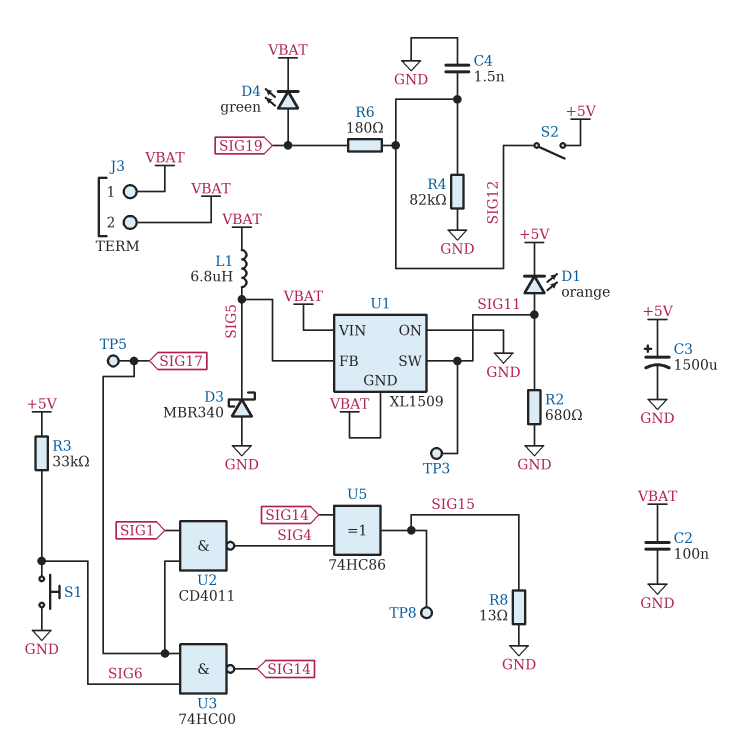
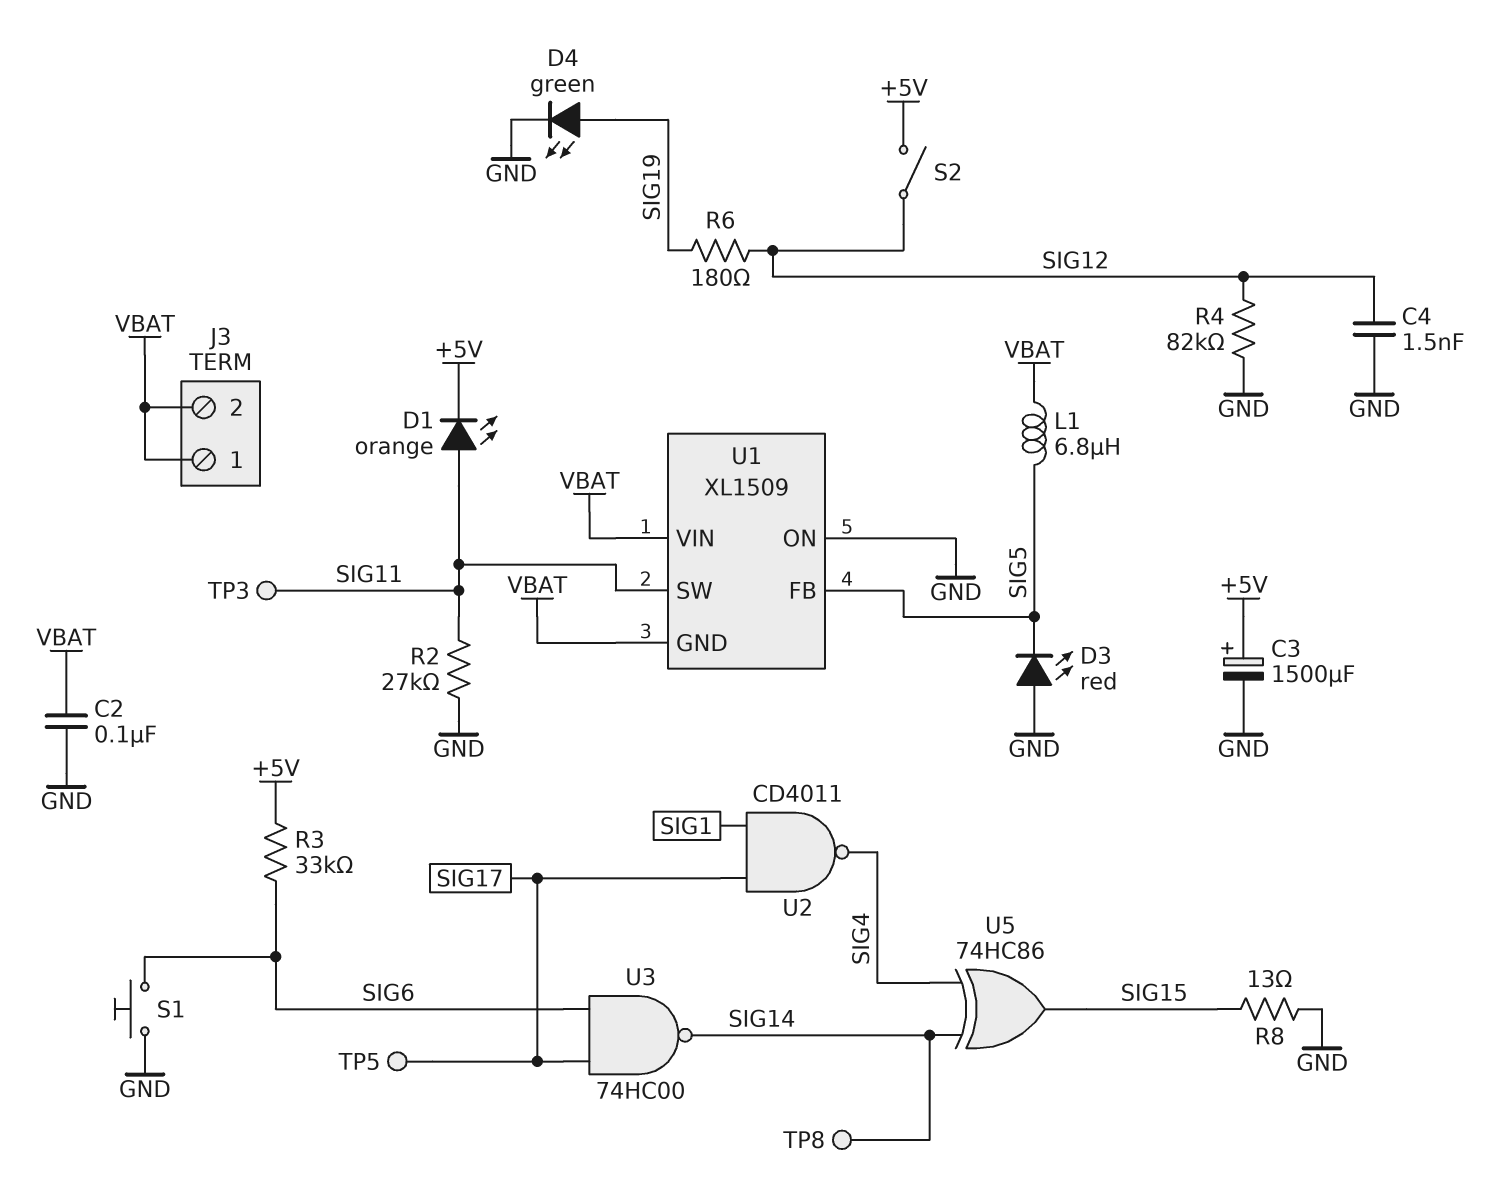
D3: schottky MBR340 (A GND, K SIG5) -> LED red (A GND, K SIG5)
D4: LED green (A SIG19, K VBAT) -> LED green (A SIG19, K GND)
R2: 680 (GND, SIG11) -> 27k (GND, SIG11)
TP8: test point (SIG15) -> test point (SIG14)

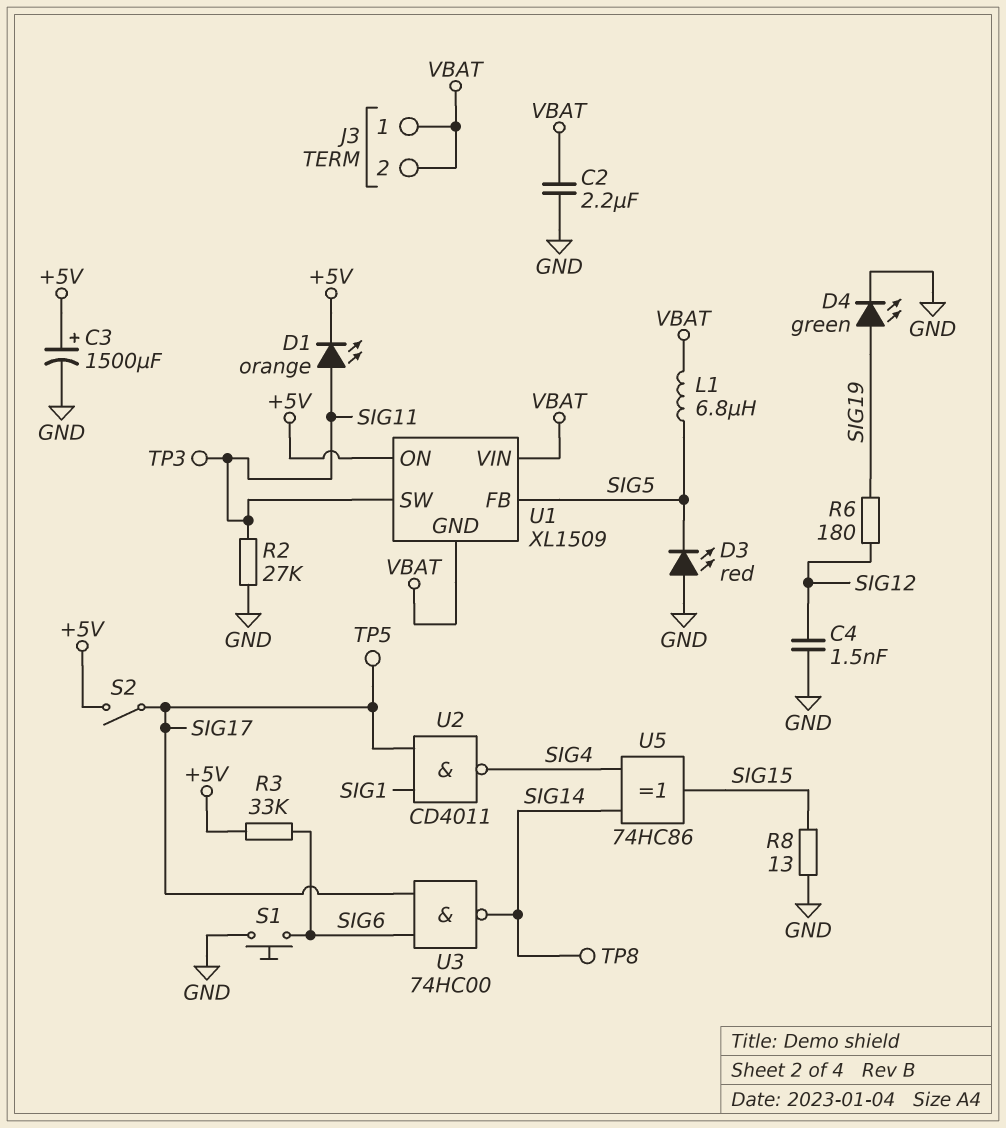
C2: 100nF (GND, VBAT) -> 2.2uF (GND, VBAT)
R4: 82k (GND, SIG12) -> none
S2: switch (+5V, SIG12) -> switch (+5V, SIG17)
U1 pin ON: GND -> +5V

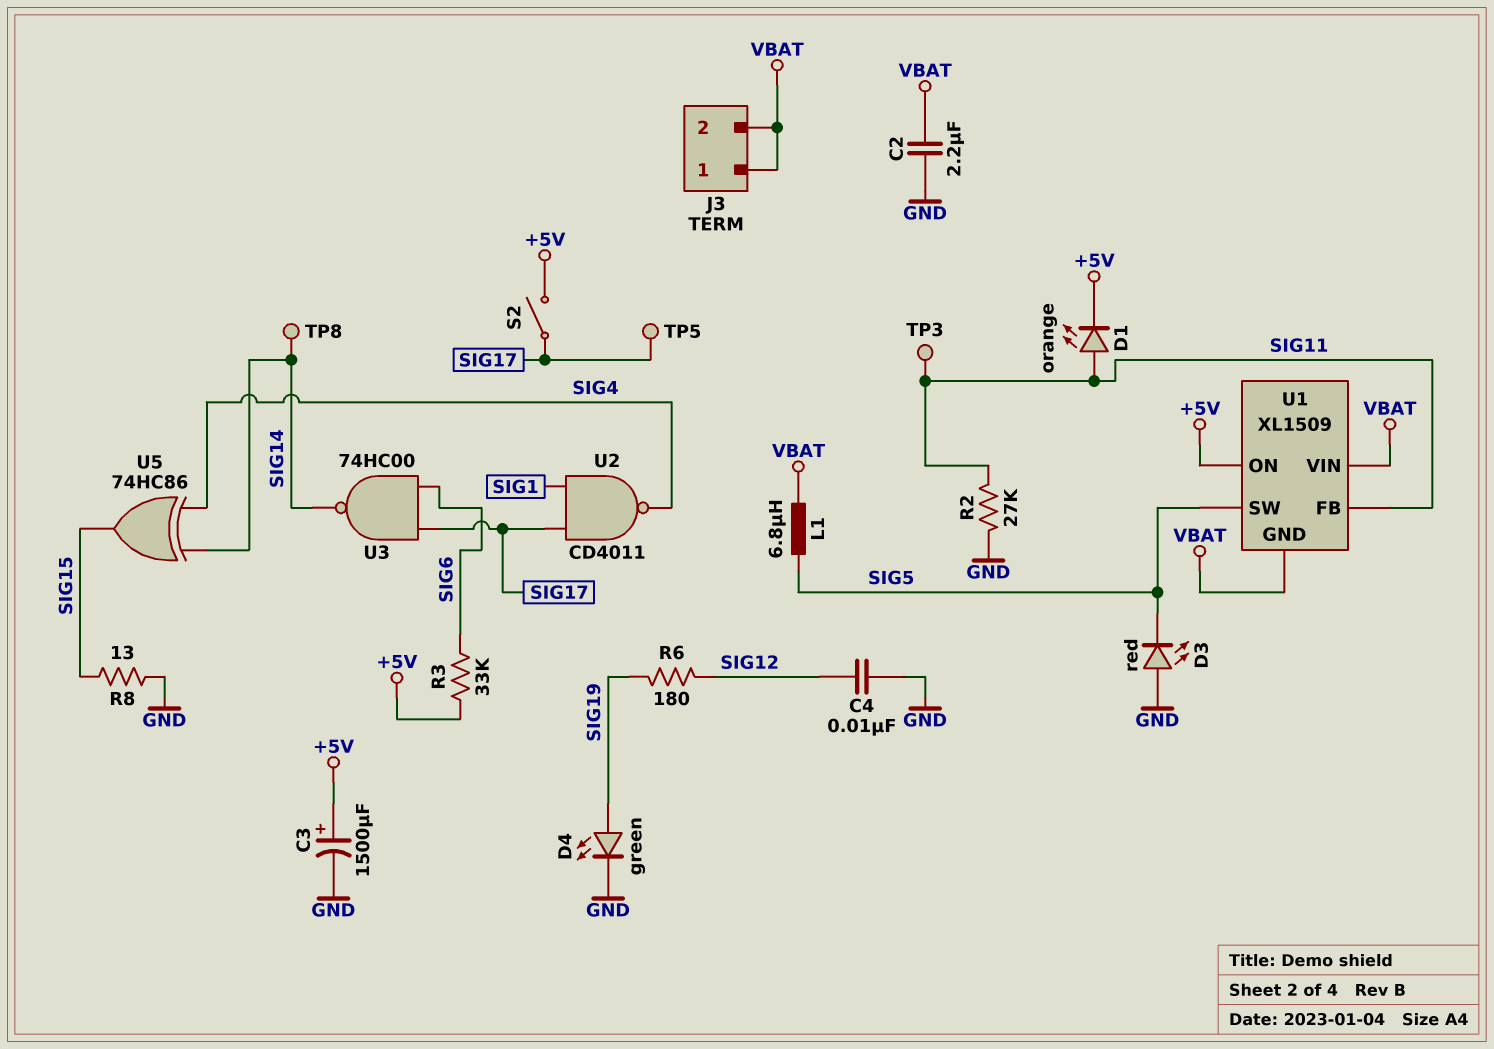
C4: 1.5nF (GND, SIG12) -> 10nF (GND, SIG12)
S1: button (GND, SIG6) -> none
U1 pin FB: SIG5 -> SIG11
U1 pin SW: SIG11 -> SIG5

